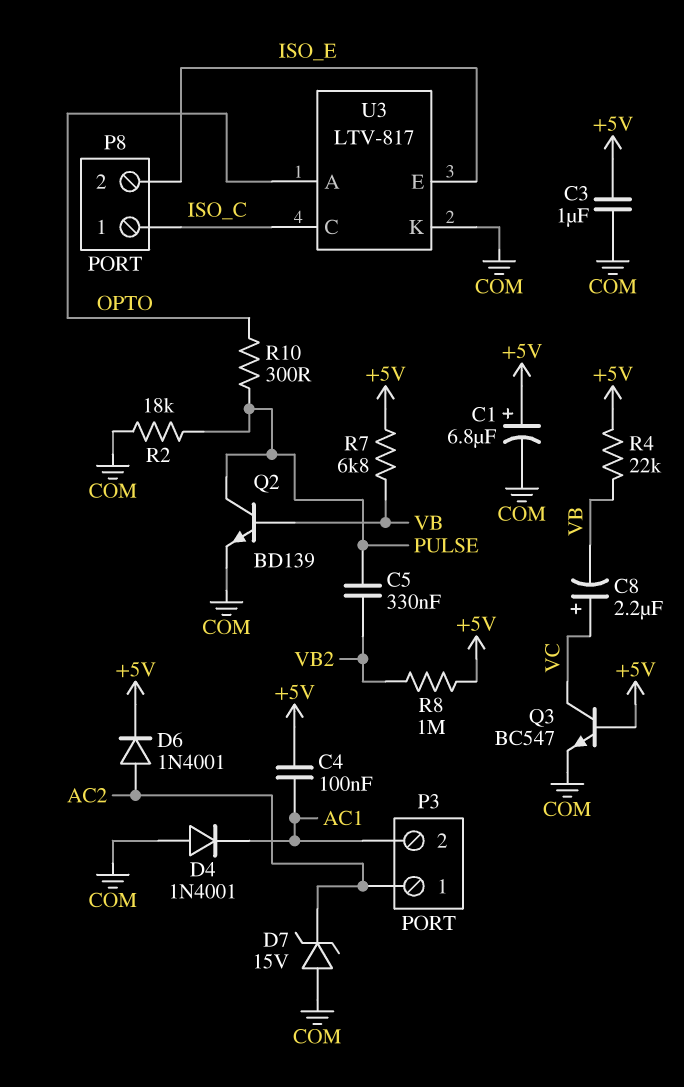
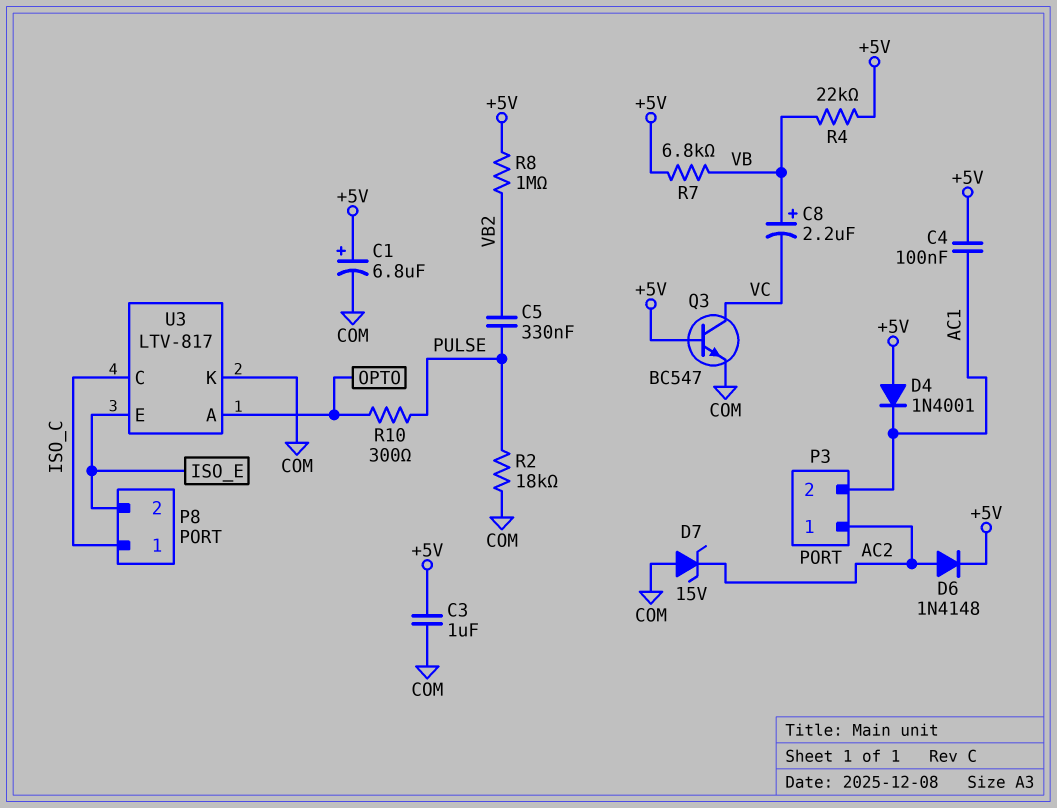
C8: 2.2uF (plus VC, minus VB) -> 2.2uF (plus VB, minus VC)
D4: diode 1N4001 (A COM, K AC1) -> diode 1N4001 (A +5V, K AC1)
D6: diode 1N4001 (A AC2, K +5V) -> diode 1N4148 (A AC2, K +5V)
Q2: NPN BD139 (B VB, C PULSE, E COM) -> none

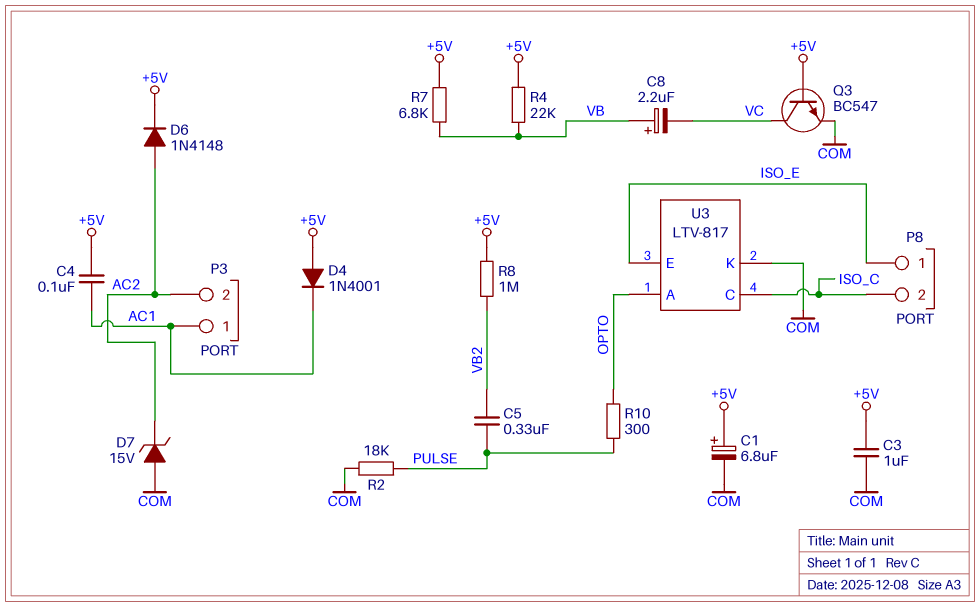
P3 pin 1: AC2 -> AC1
P3 pin 2: AC1 -> AC2
P8 pin 1: ISO_C -> ISO_E
P8 pin 2: ISO_E -> ISO_C

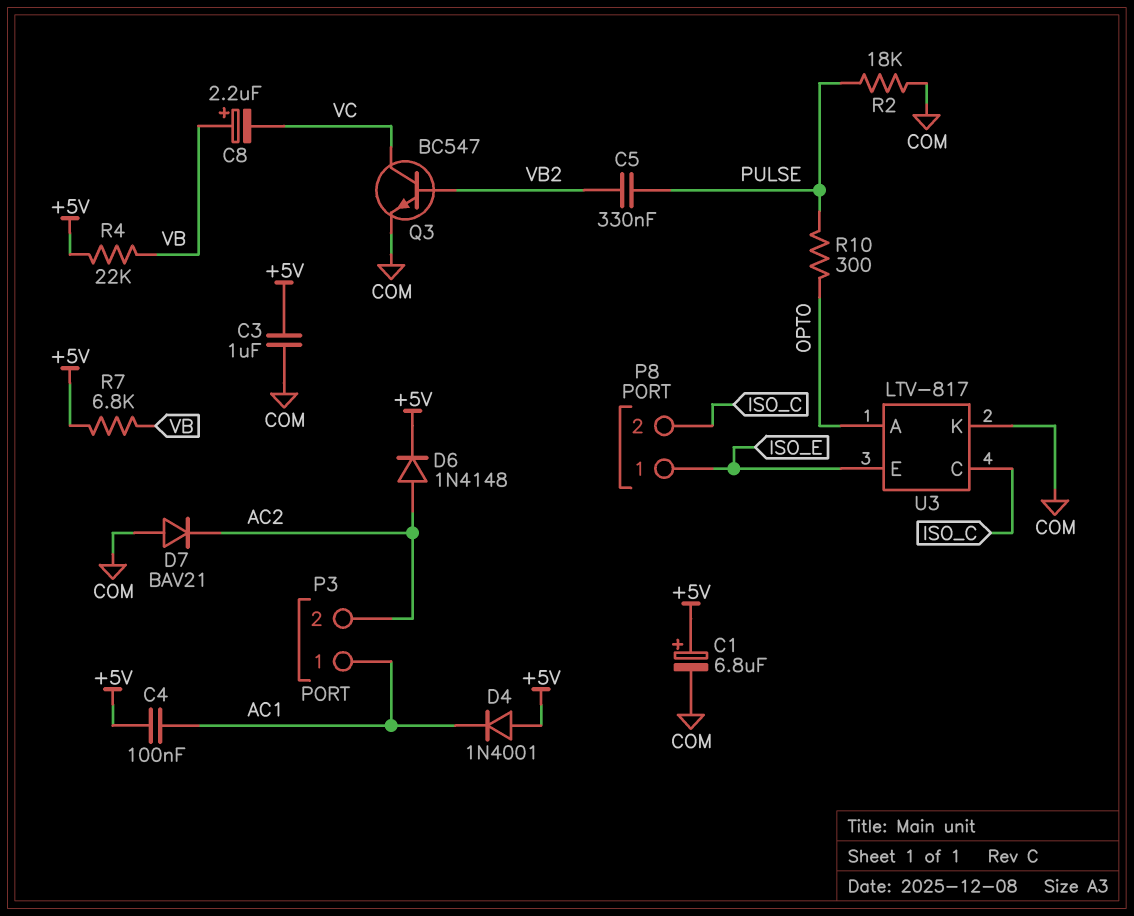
D7: zener 15V (A COM, K AC2) -> diode BAV21 (A COM, K AC2)
Q3: NPN BC547 (B +5V, C VC, E COM) -> NPN BC547 (B VB2, C VC, E COM)
R8: 1M (+5V, VB2) -> none

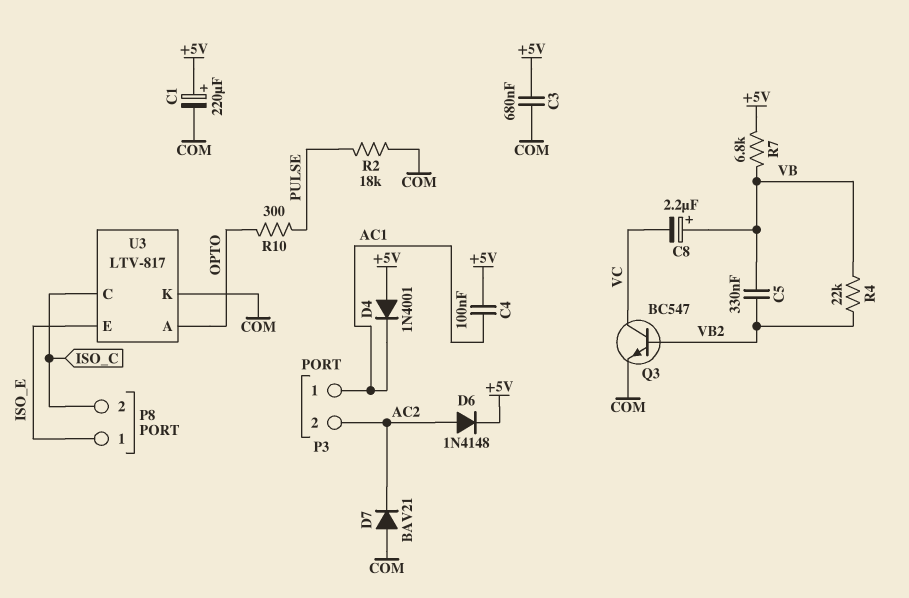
C1: 6.8uF (plus +5V, minus COM) -> 220uF (plus +5V, minus COM)
C3: 1uF (+5V, COM) -> 680nF (+5V, COM)
C5: 330nF (PULSE, VB2) -> 330nF (VB, VB2)
R4: 22k (+5V, VB) -> 22k (VB, VB2)

